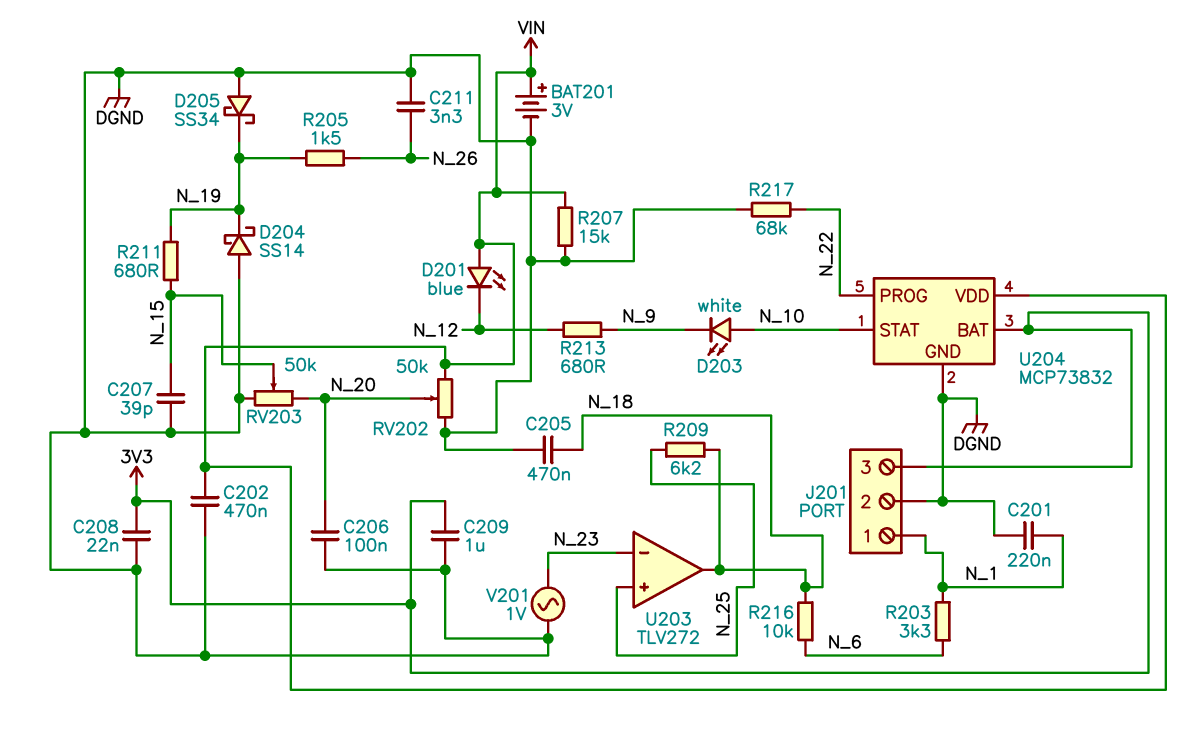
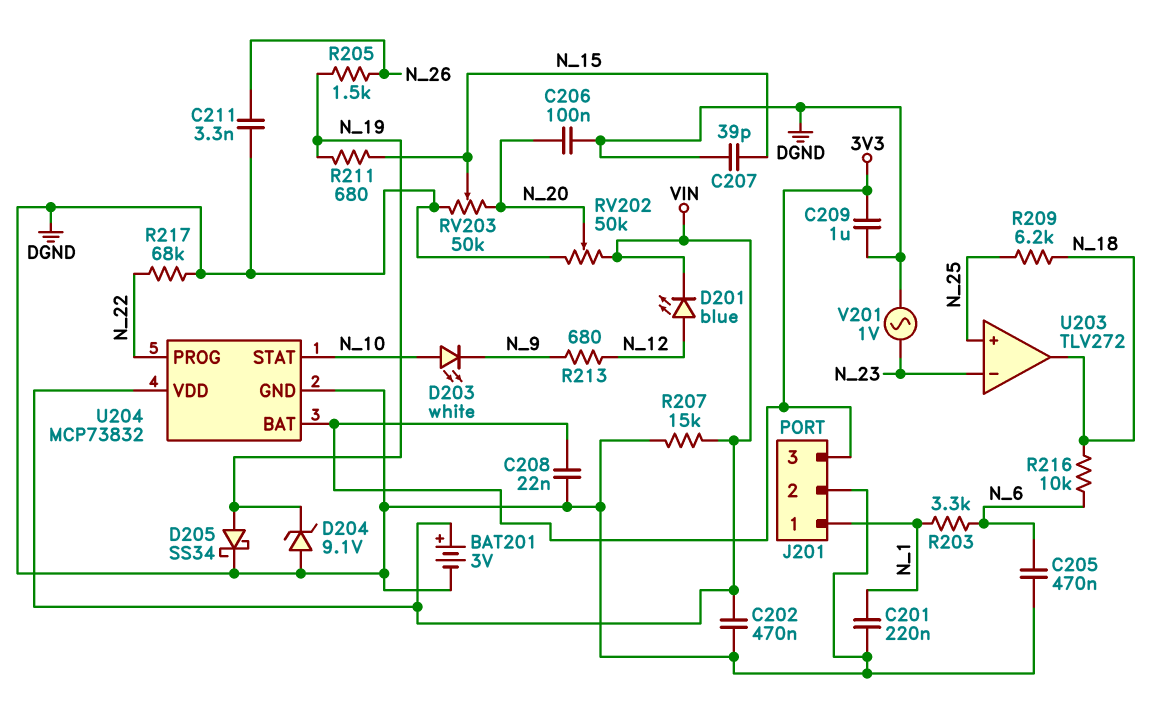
C205: 470nF (DGND, N_18) -> 470nF (DGND, N_6)
D201: LED blue (A VIN, K N_12) -> LED blue (A N_12, K VIN)
D204: schottky SS14 (A DGND, K N_19) -> zener 9.1V (A DGND, K N_19)
D205: schottky SS34 (A DGND, K N_19) -> schottky SS34 (A N_19, K DGND)

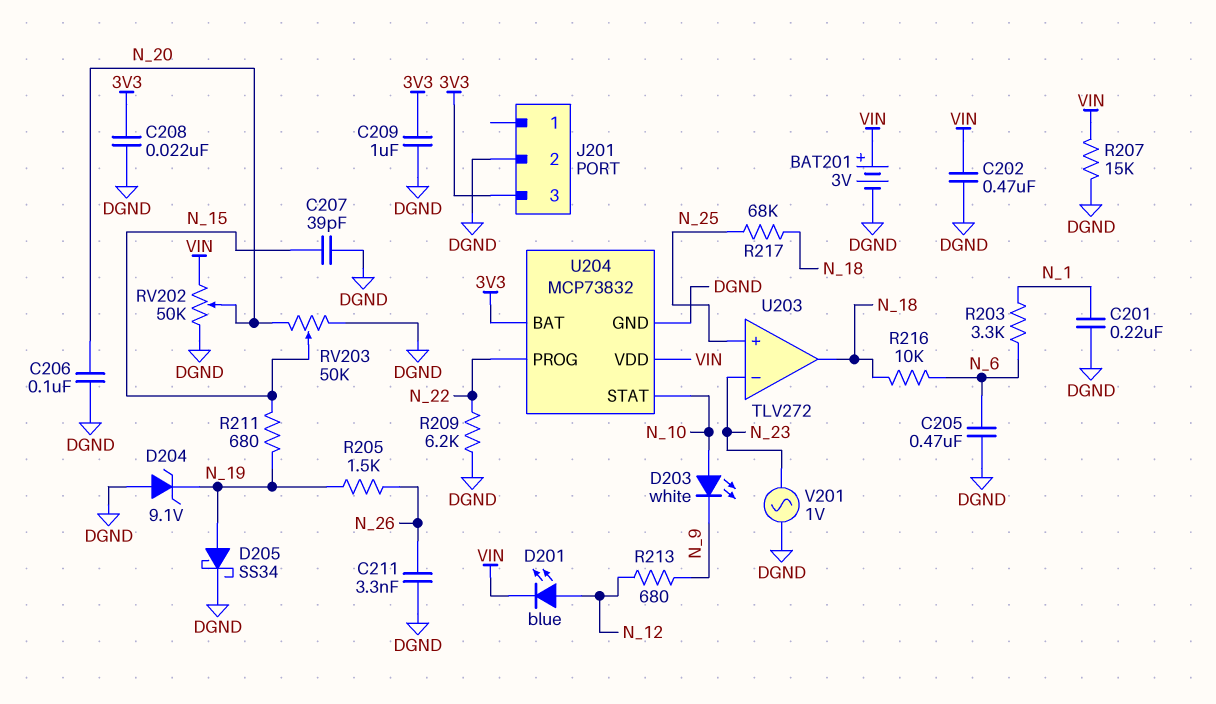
J201 pin 1: N_1 -> none
R209: 6.2k (N_18, N_25) -> 6.2k (DGND, N_22)
R217: 68k (DGND, N_22) -> 68k (N_18, N_25)

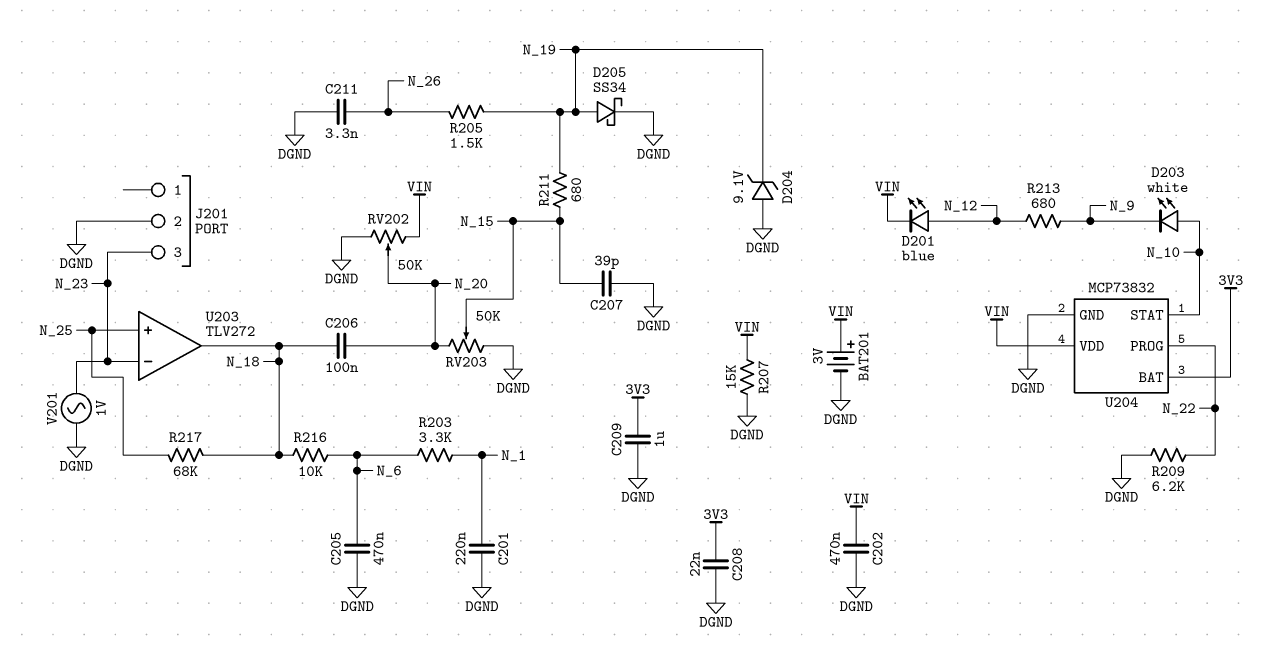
C206: 100nF (DGND, N_20) -> 100nF (N_18, N_20)
J201 pin 3: 3V3 -> N_23

